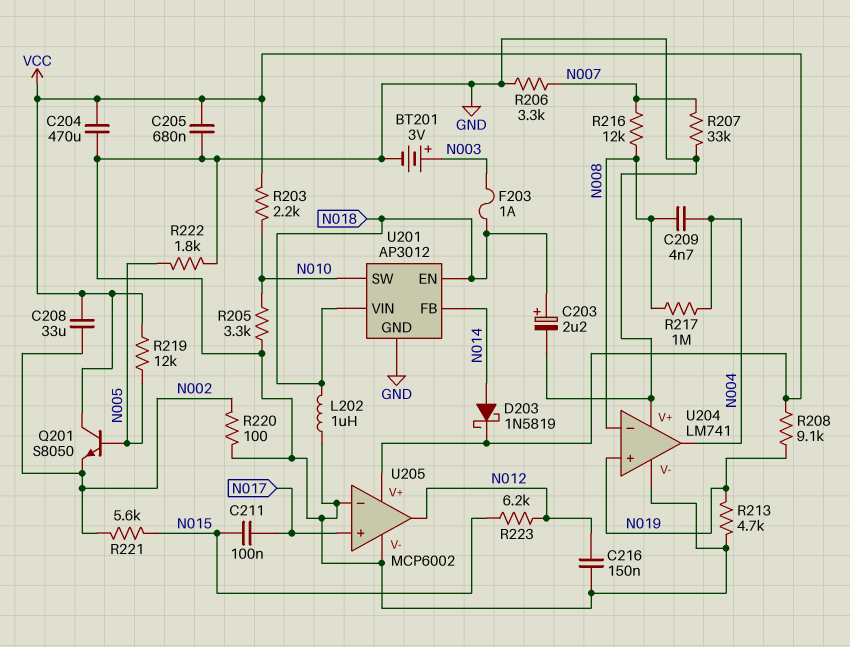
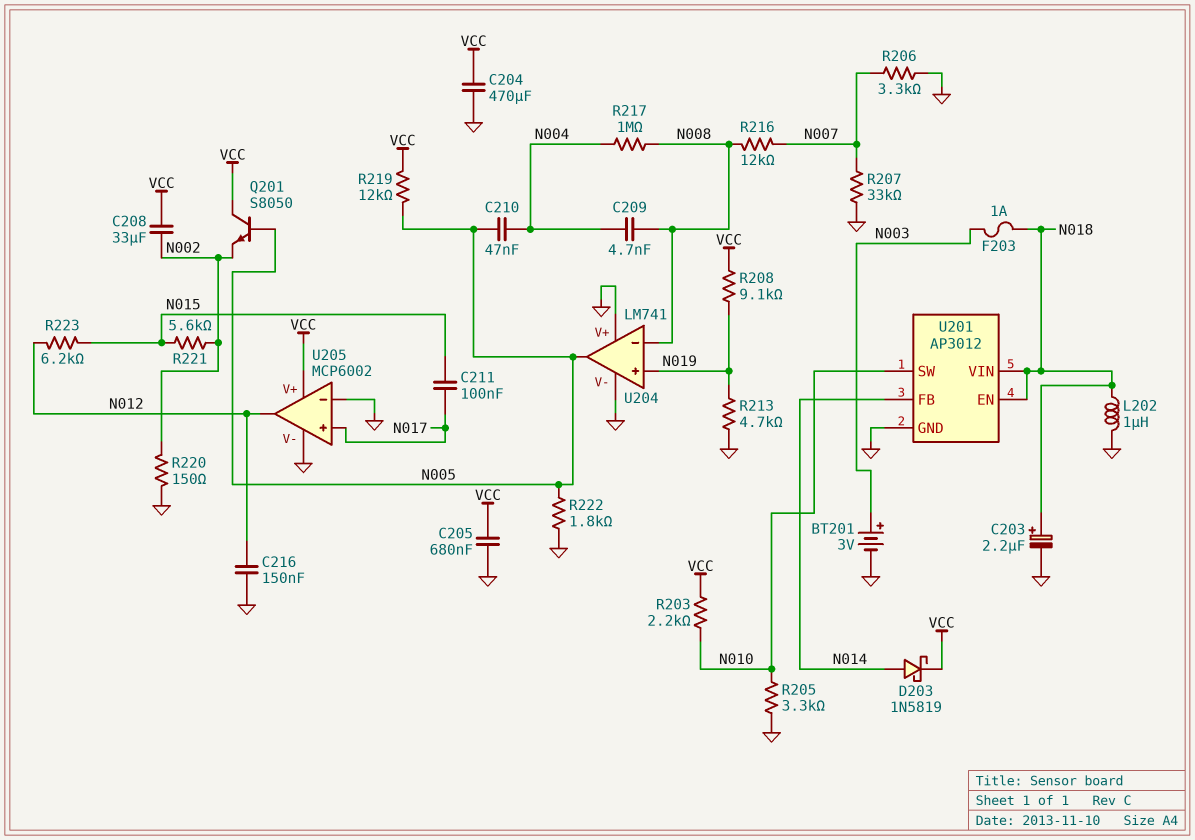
C210: none -> 47nF (N004, N005)
R220: 100 (GND, N002) -> 150 (GND, N002)
U204 pin out: N004 -> N005

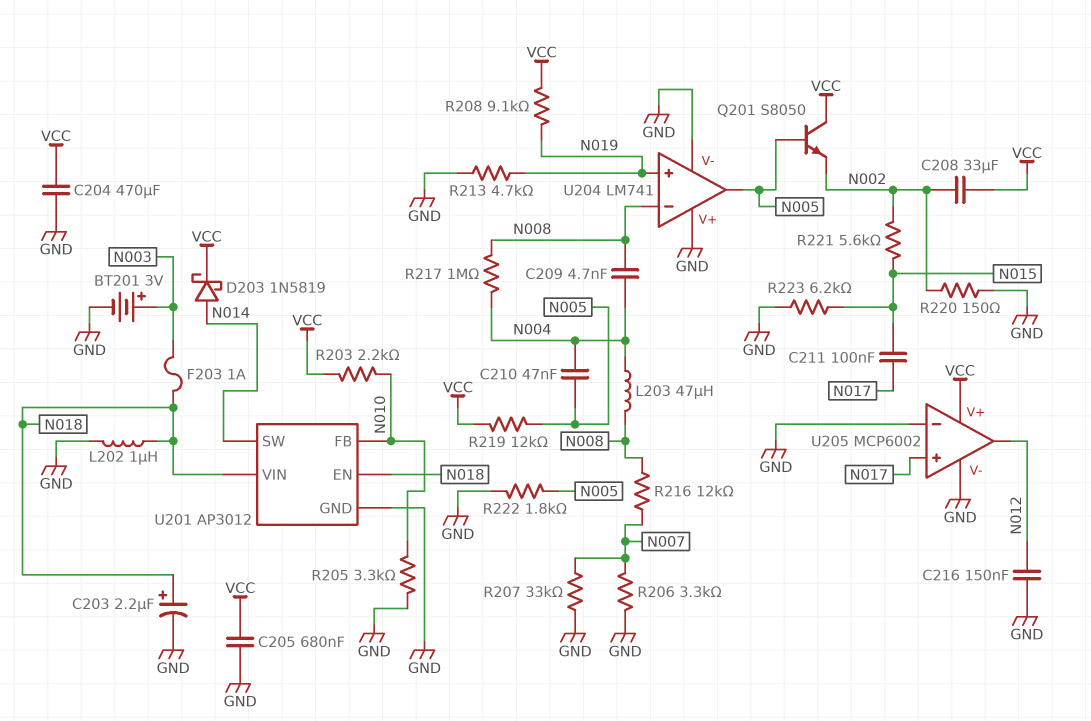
L203: none -> 47uH (N004, N008)
R223: 6.2k (N012, N015) -> 6.2k (GND, N015)
U201 pin FB: N014 -> N010
U201 pin SW: N010 -> N014

